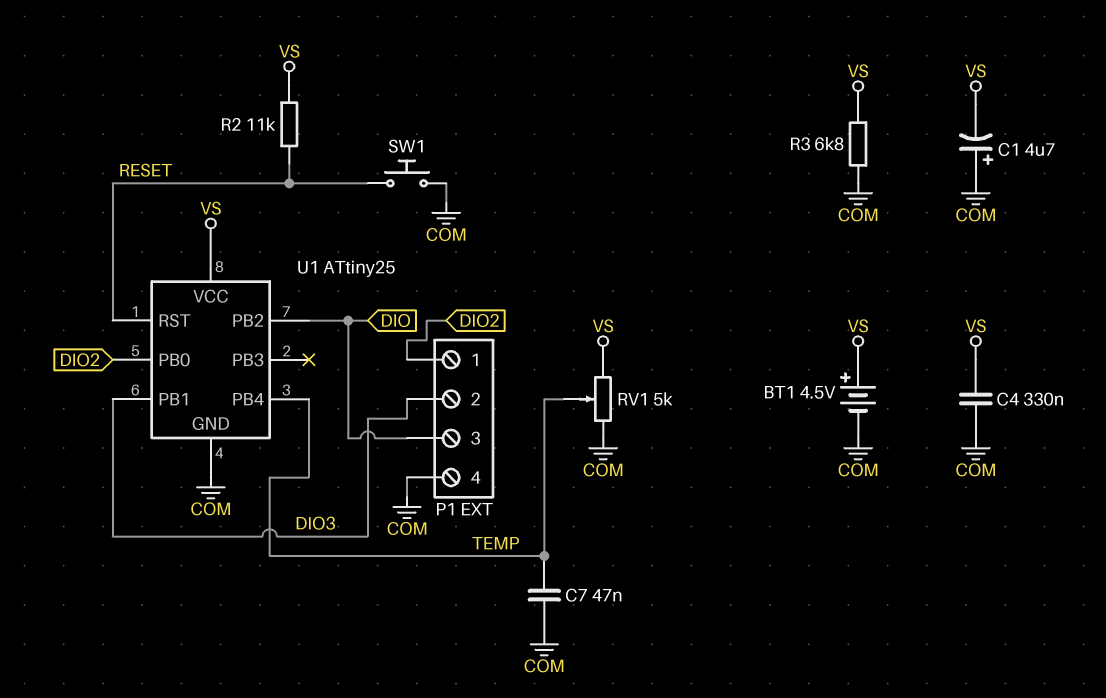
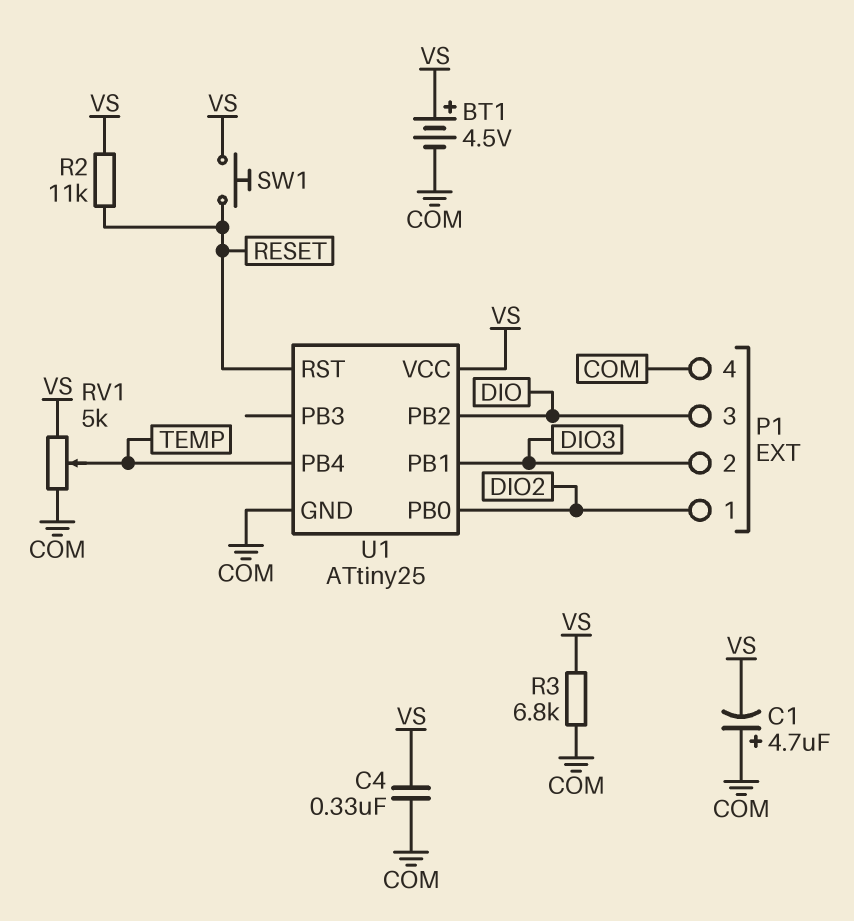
C7: 47nF (COM, TEMP) -> none
SW1: button (COM, RESET) -> button (RESET, VS)

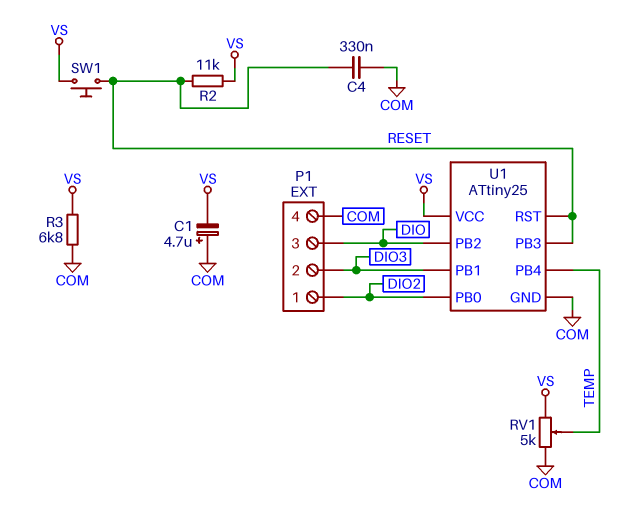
BT1: 4.5V (plus VS, minus COM) -> none
C4: 330nF (COM, VS) -> 330nF (COM, RESET)
U1 pin PB3: none -> RESET

